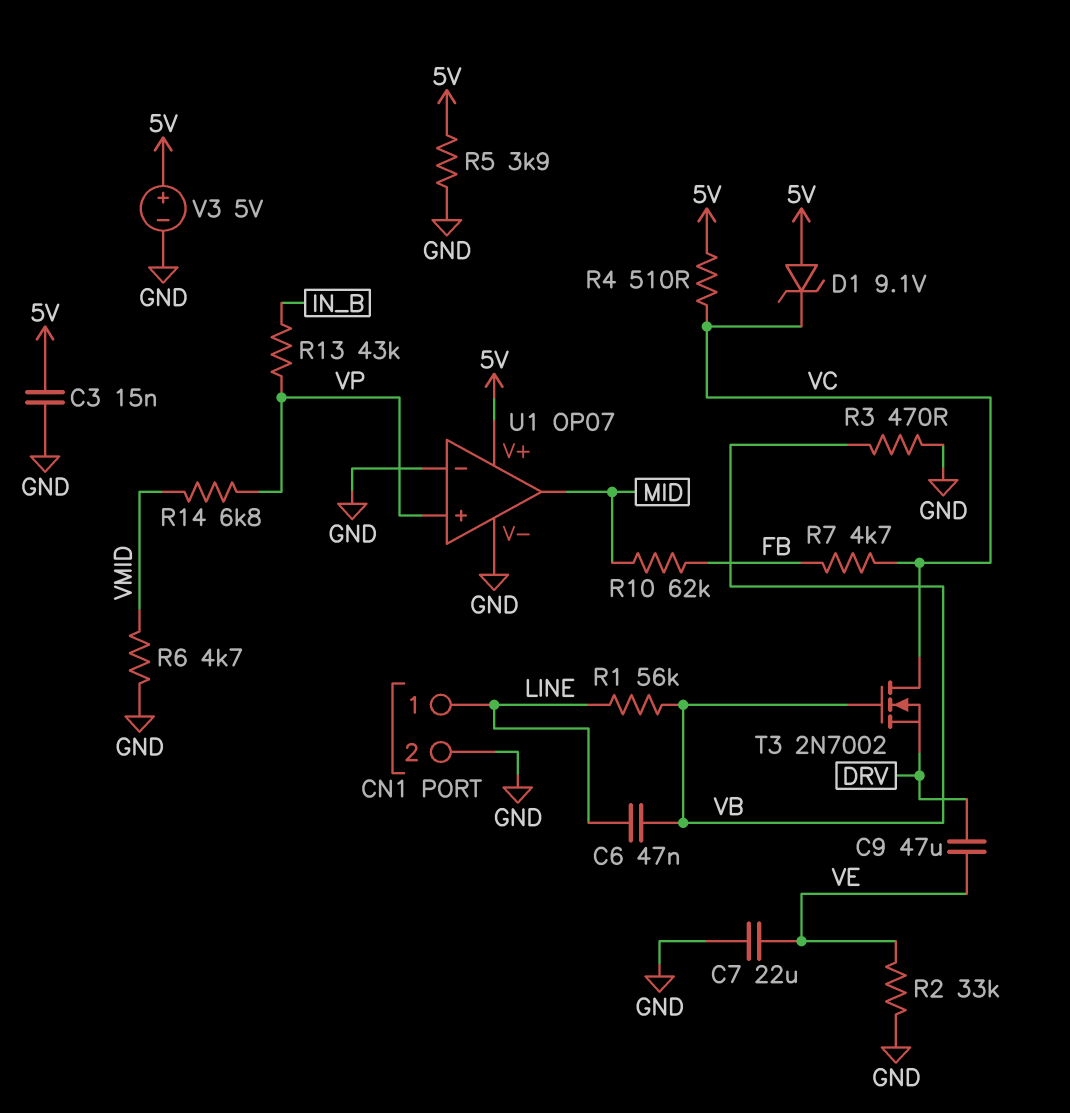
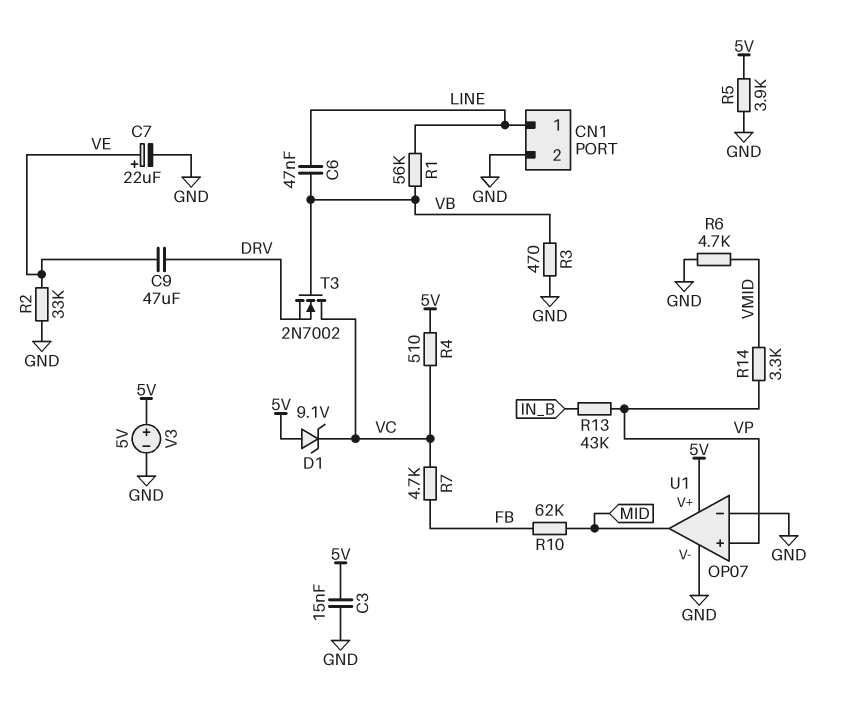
C7: 22uF (GND, VE) -> 22uF (plus VE, minus GND)
R14: 6.8k (VMID, VP) -> 3.3k (VMID, VP)

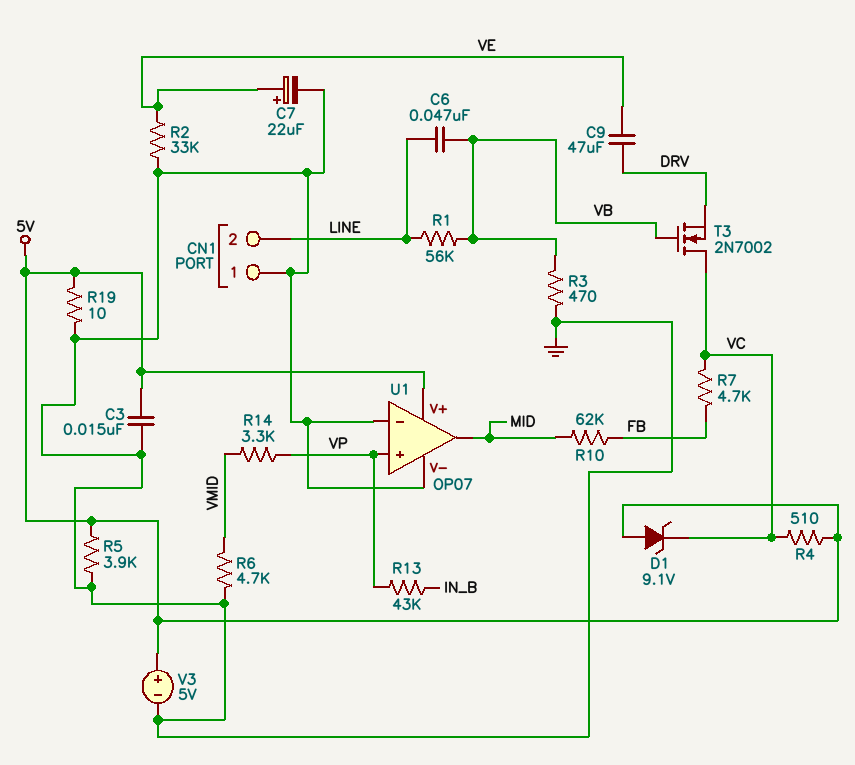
CN1 pin 1: LINE -> GND
CN1 pin 2: GND -> LINE
R19: none -> 10 (5V, GND)

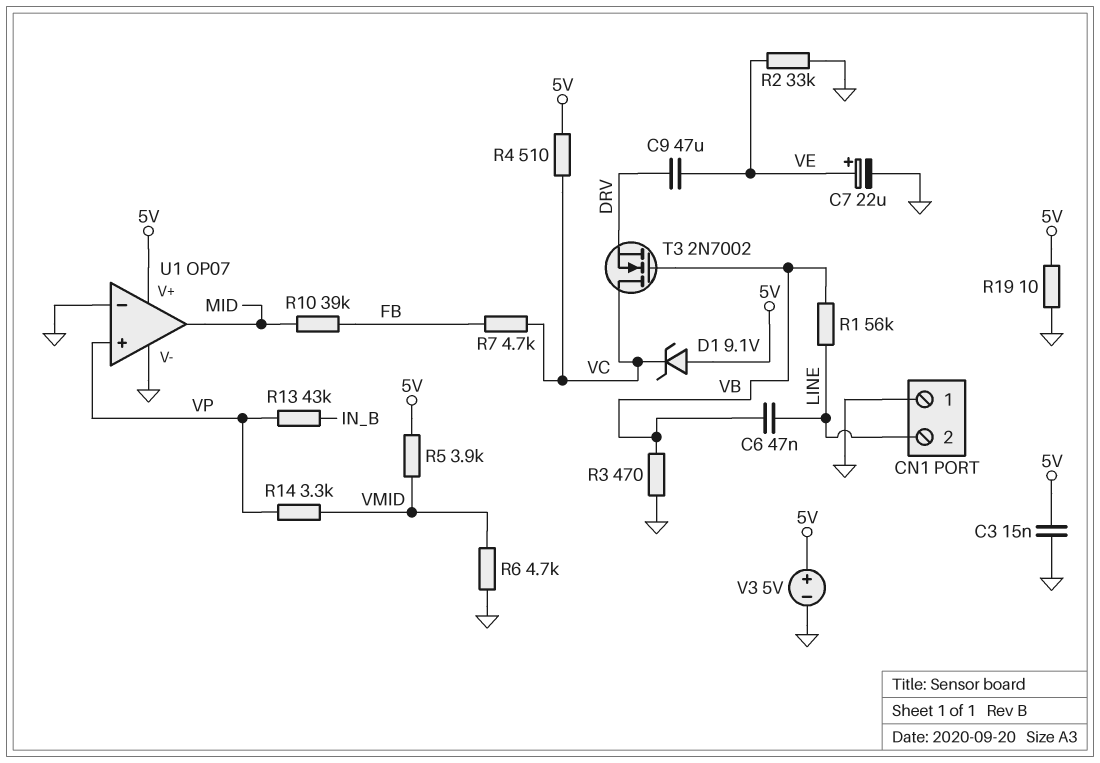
R5: 3.9k (5V, GND) -> 3.9k (5V, VMID)
R10: 62k (FB, MID) -> 39k (FB, MID)

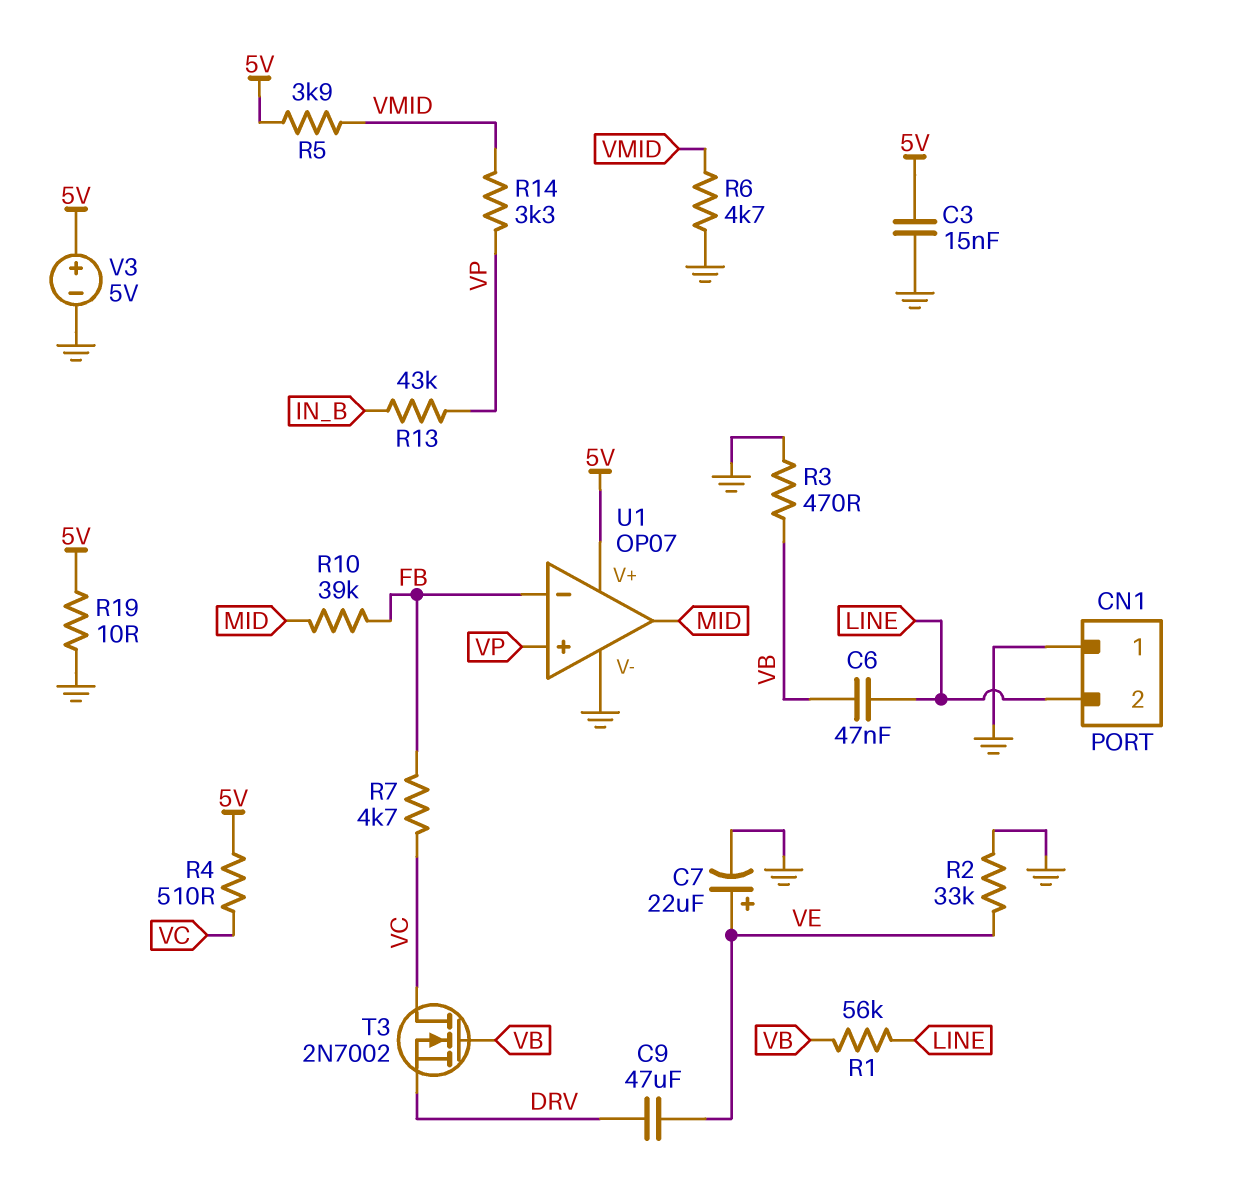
D1: zener 9.1V (A 5V, K VC) -> none
U1 pin in-: GND -> FB

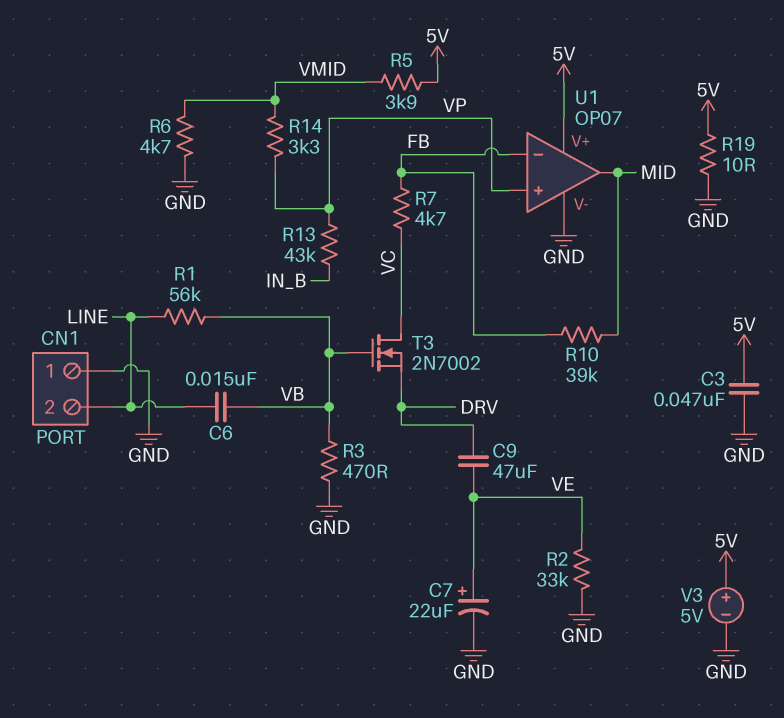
C3: 15nF (5V, GND) -> 47nF (5V, GND)
C6: 47nF (LINE, VB) -> 15nF (LINE, VB)
R4: 510 (5V, VC) -> none

